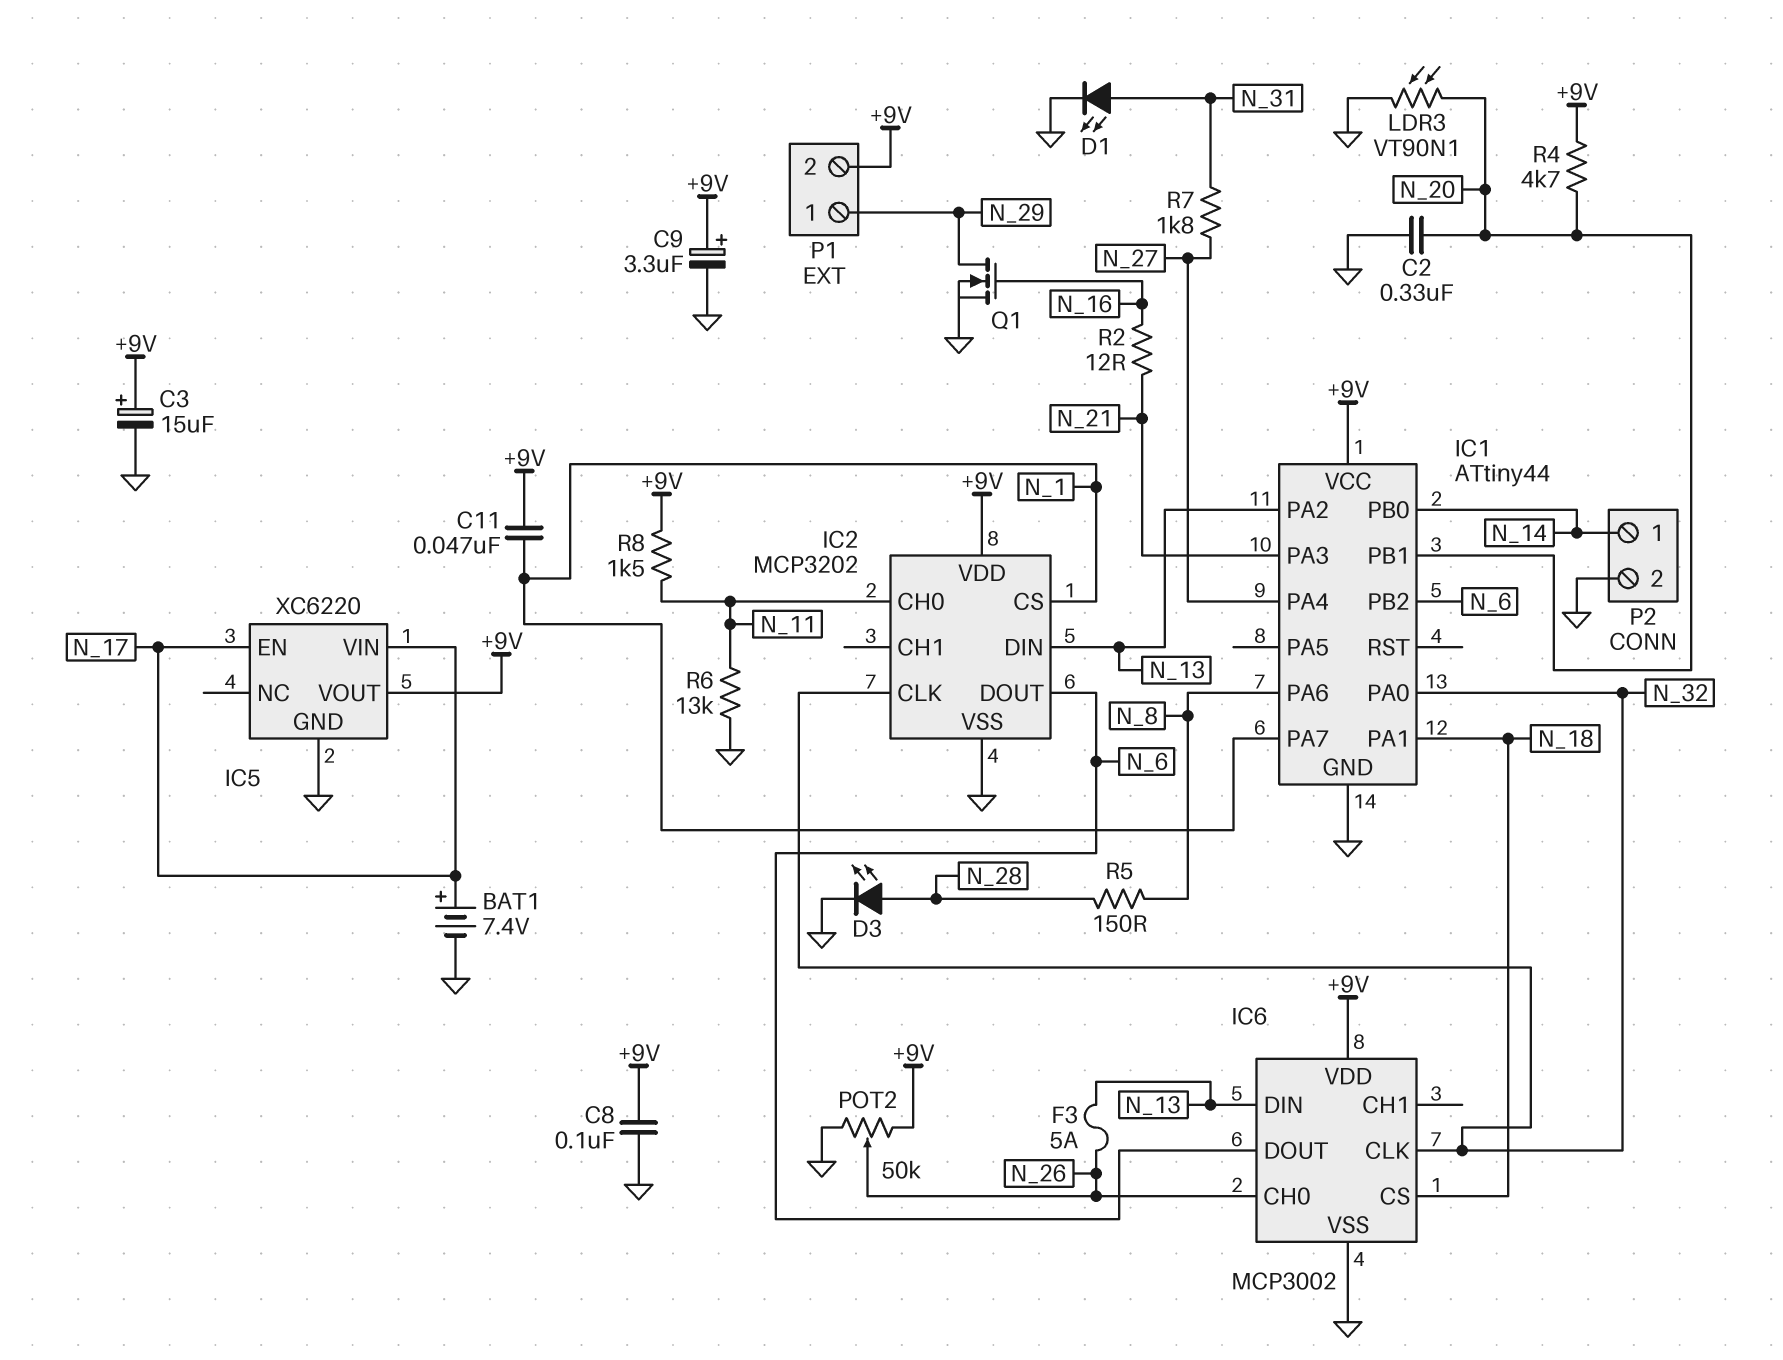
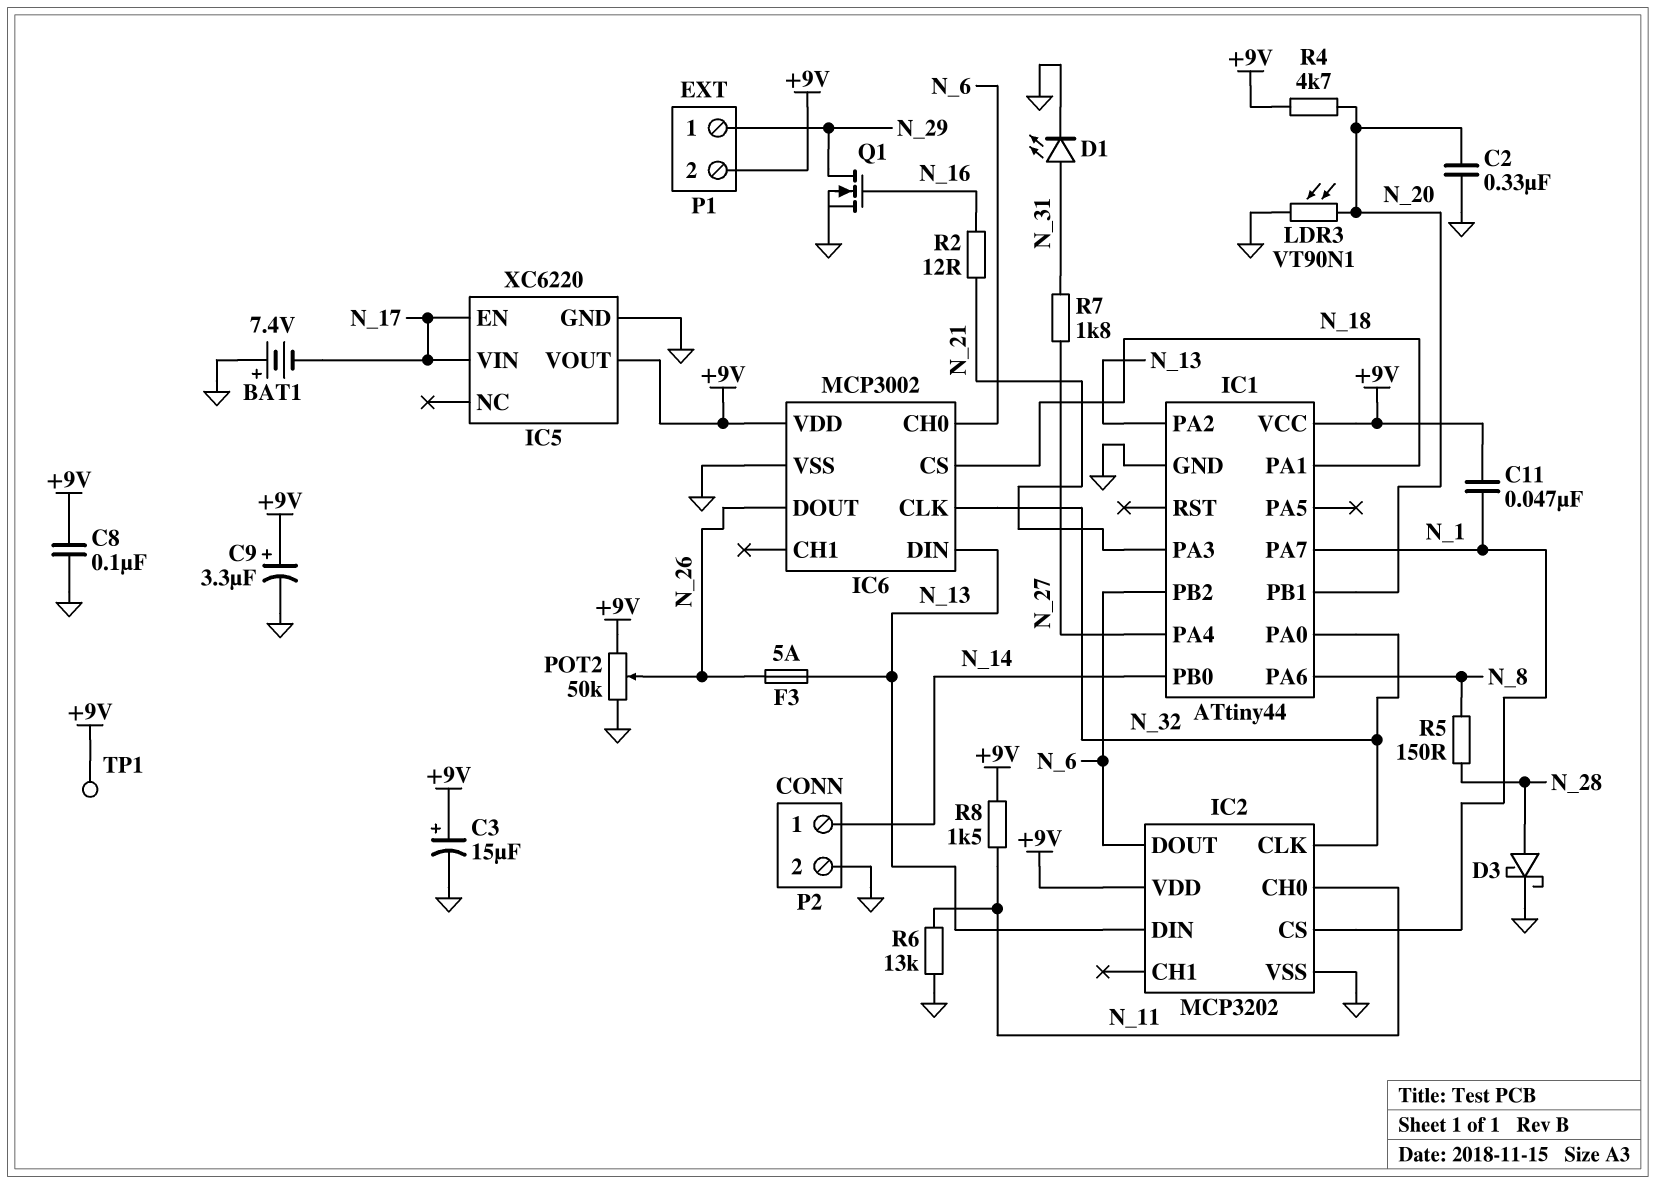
BAT1: 7.4V (plus N_17, minus GND) -> 7.4V (plus GND, minus N_17)
D3: LED (A N_28, K GND) -> schottky (A N_28, K GND)
IC6 pin CH0: N_26 -> N_6
IC6 pin DOUT: N_6 -> N_26
TP1: none -> test point (+9V)

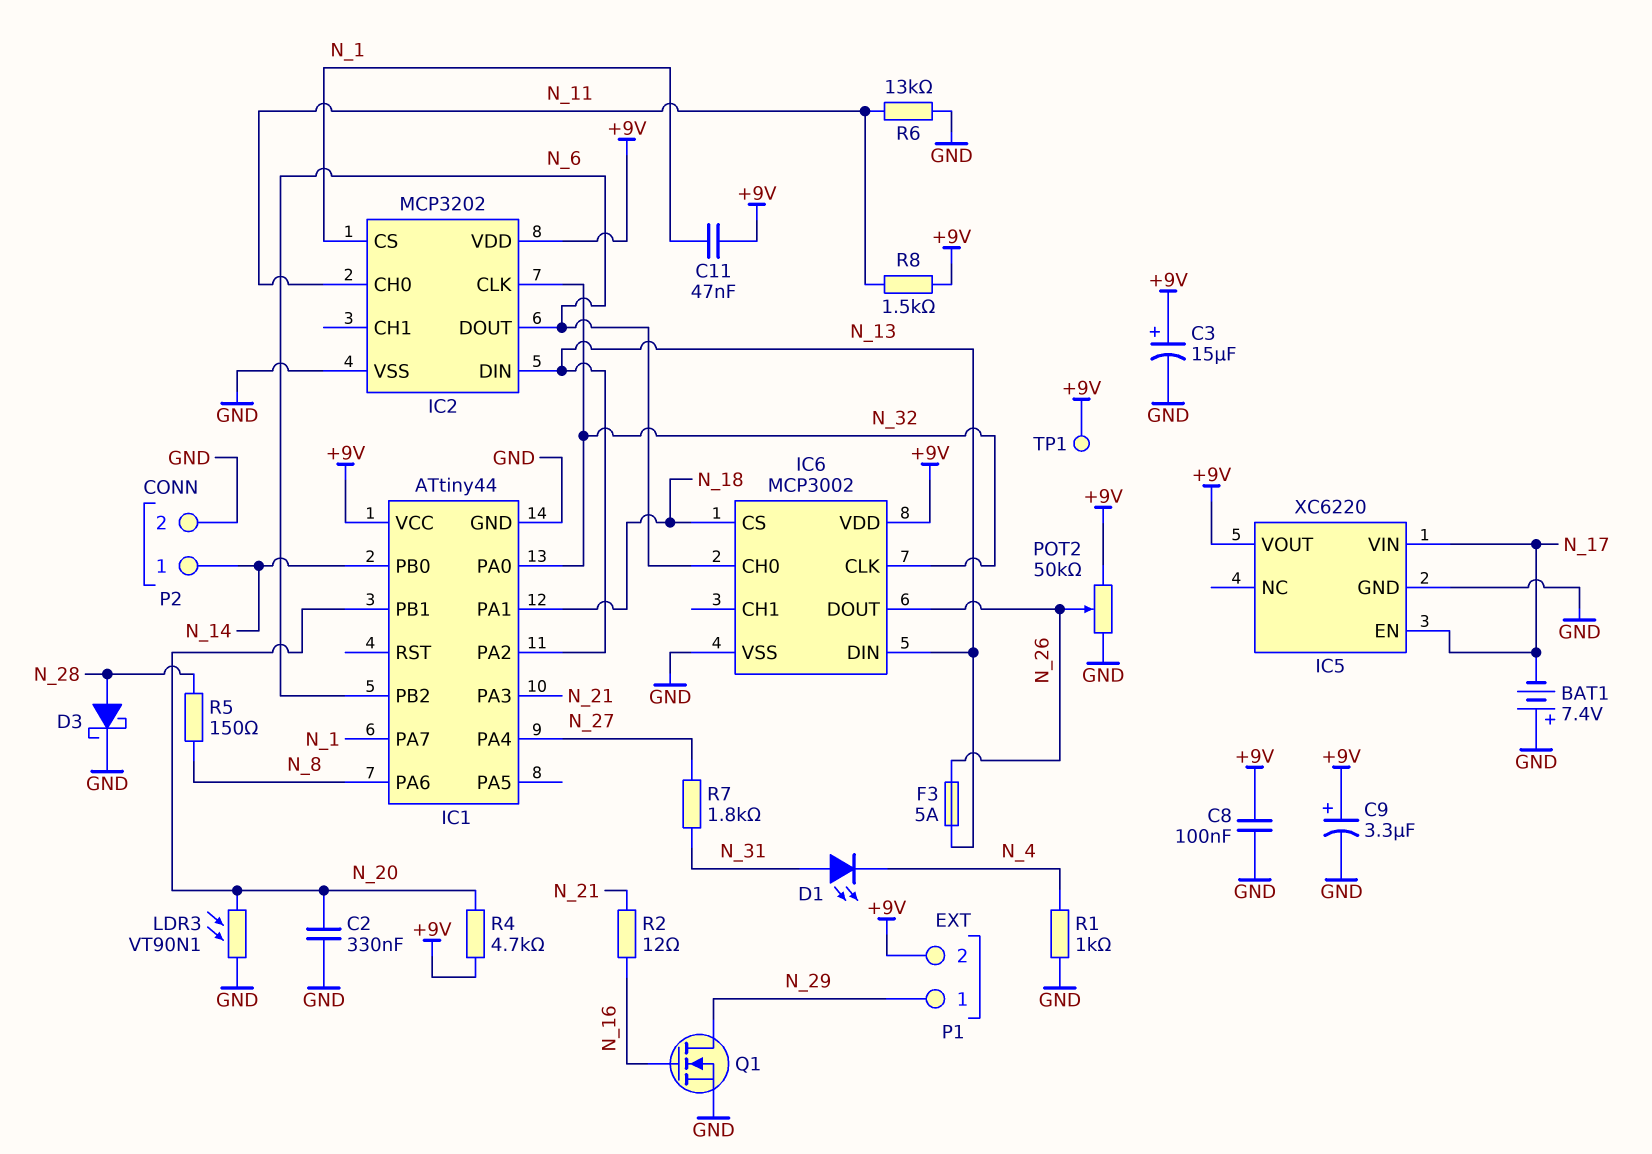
D1: LED (A N_31, K GND) -> LED (A N_31, K N_4)
R1: none -> 1k (GND, N_4)

